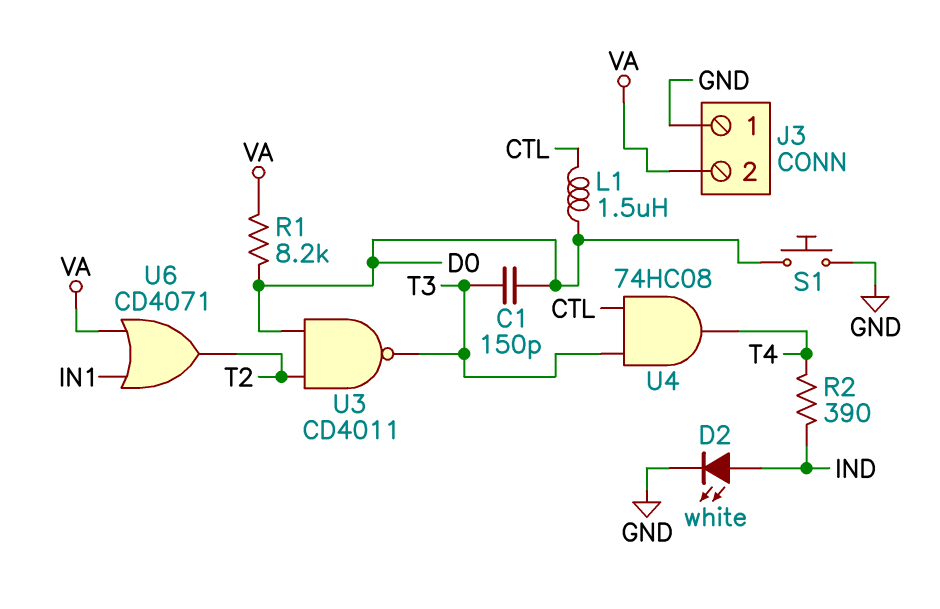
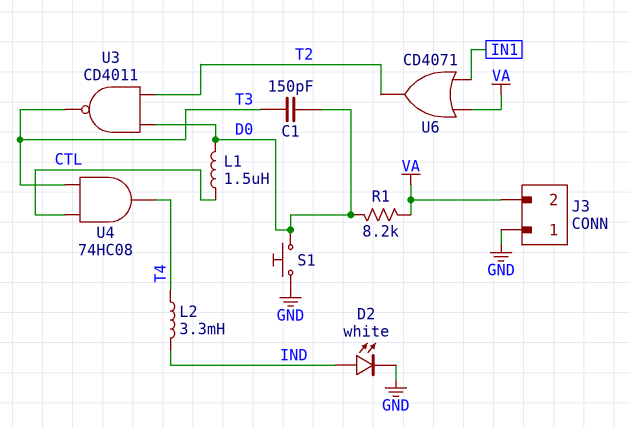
L2: none -> 3.3mH (IND, T4)
R2: 390 (IND, T4) -> none

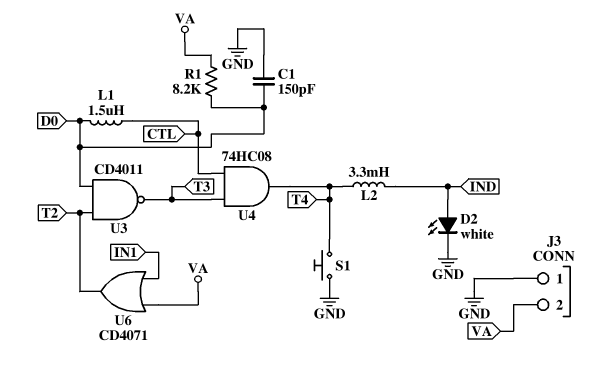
C1: 150pF (D0, T3) -> 150pF (D0, GND)
S1: button (D0, GND) -> button (GND, T4)

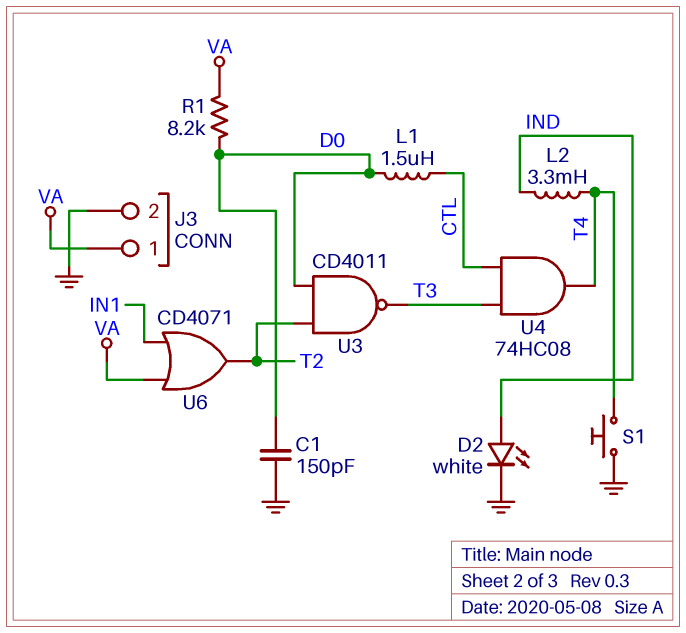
J3 pin 1: GND -> VA
J3 pin 2: VA -> GND

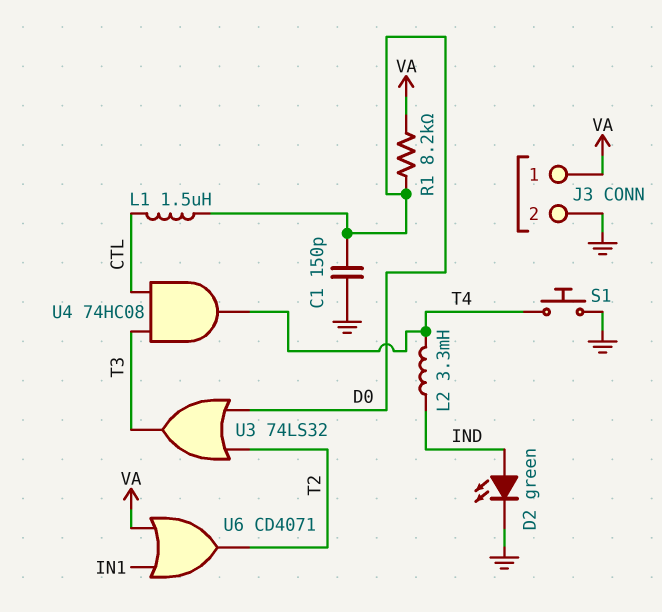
D2: LED white (A IND, K GND) -> LED green (A IND, K GND)
U3: NAND CD4011 (in D0, in T2, out T3) -> OR 74LS32 (in D0, in T2, out T3)

